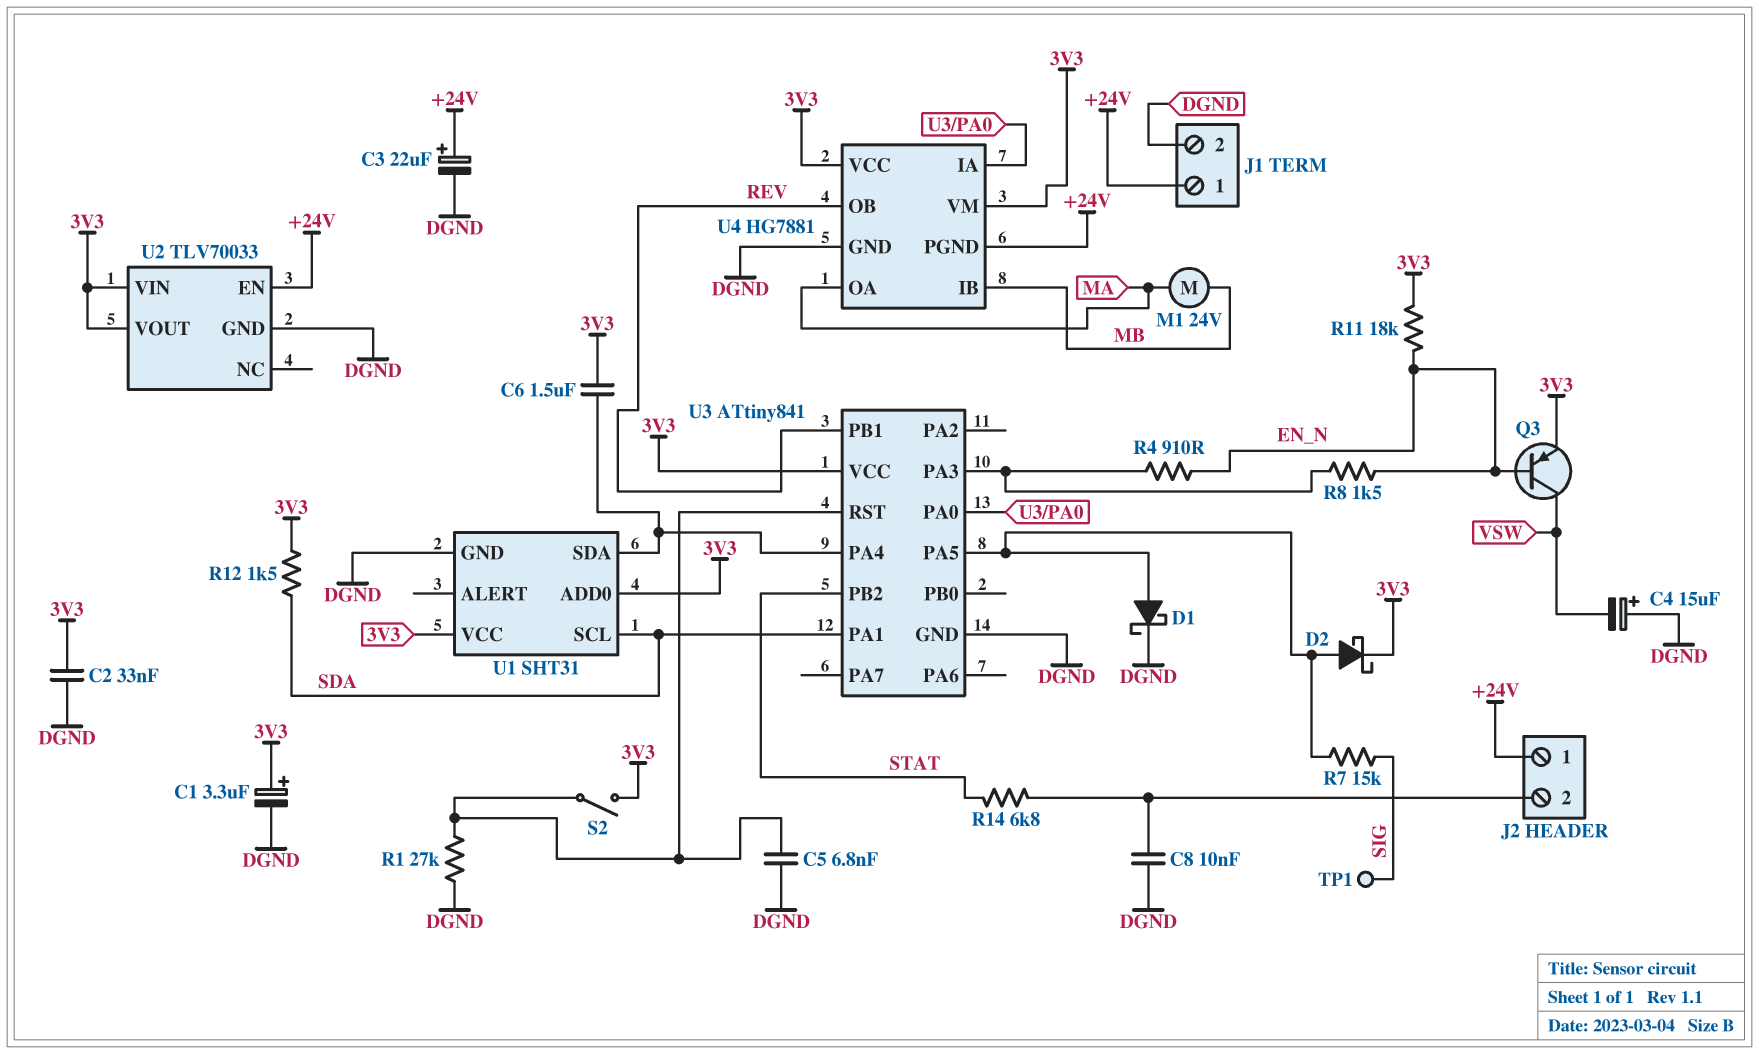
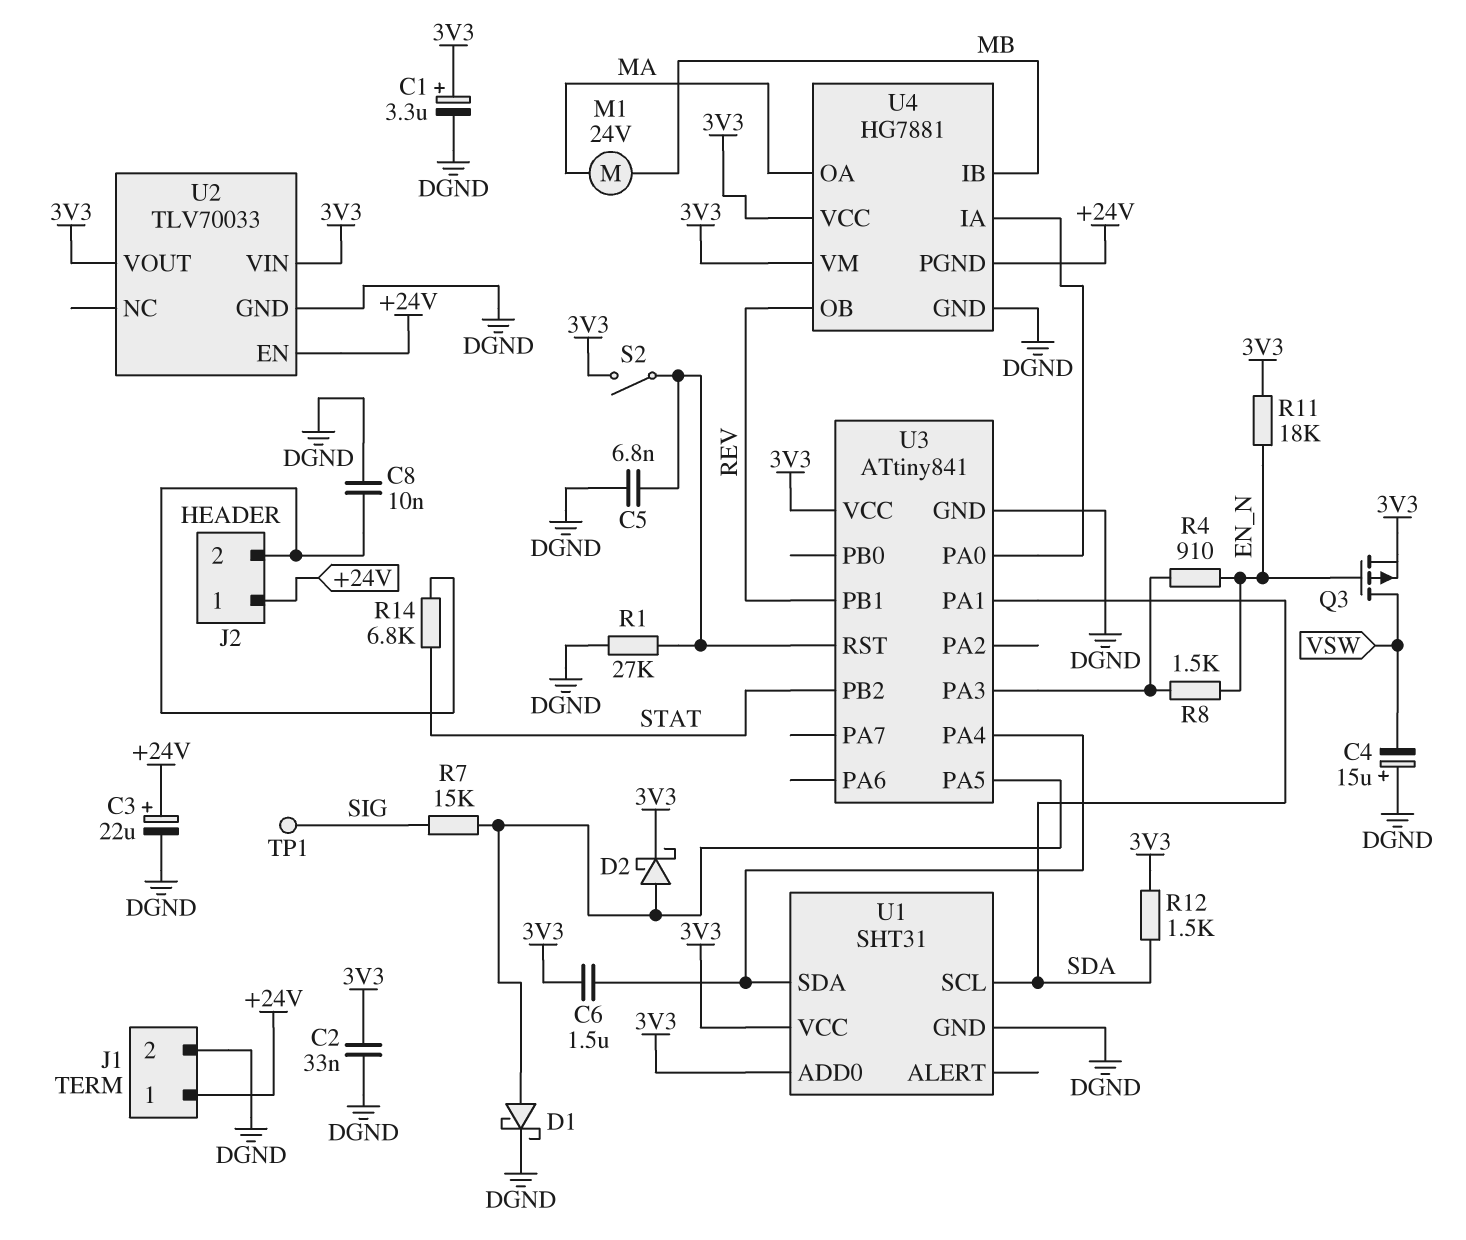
Q3: PNP (B EN_N, C VSW, E 3V3) -> PMOS (G EN_N, D VSW, S 3V3)

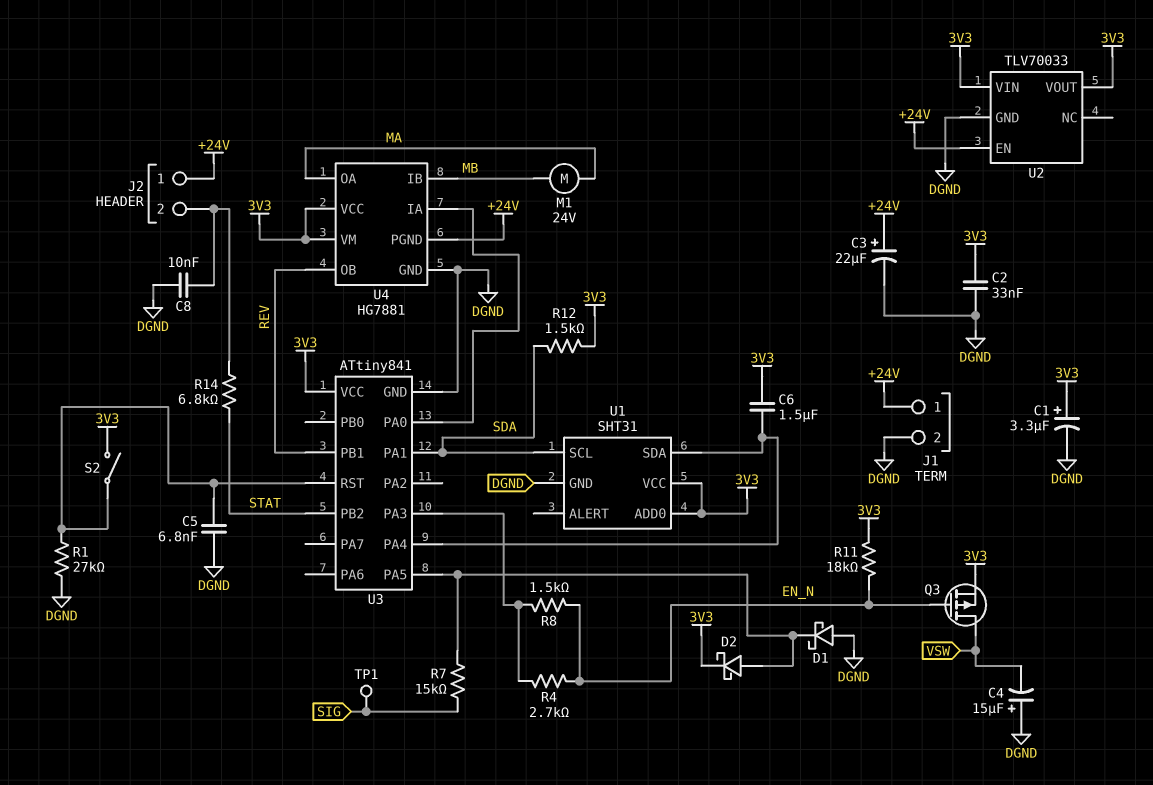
D1: schottky (A U3/PA5, K DGND) -> schottky (A DGND, K U3/PA5)
R4: 910 (EN_N, U3/PA3) -> 2.7k (EN_N, U3/PA3)

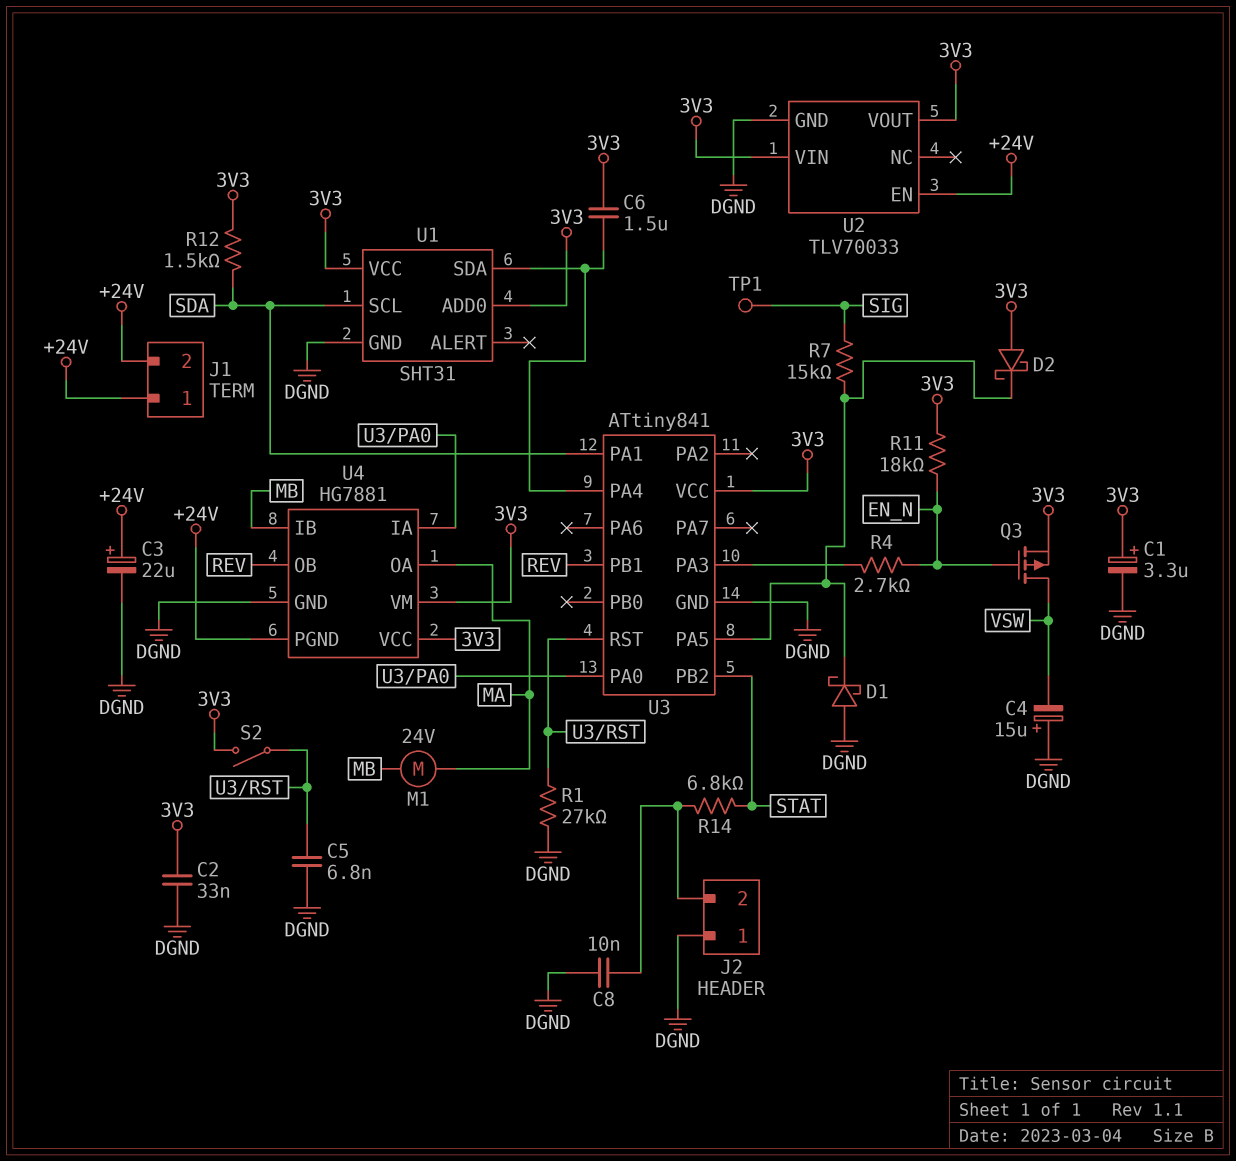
D2: schottky (A U3/PA5, K 3V3) -> schottky (A 3V3, K U3/PA5)
J1 pin 2: DGND -> +24V
J2 pin 1: +24V -> DGND
R8: 1.5k (EN_N, U3/PA3) -> none

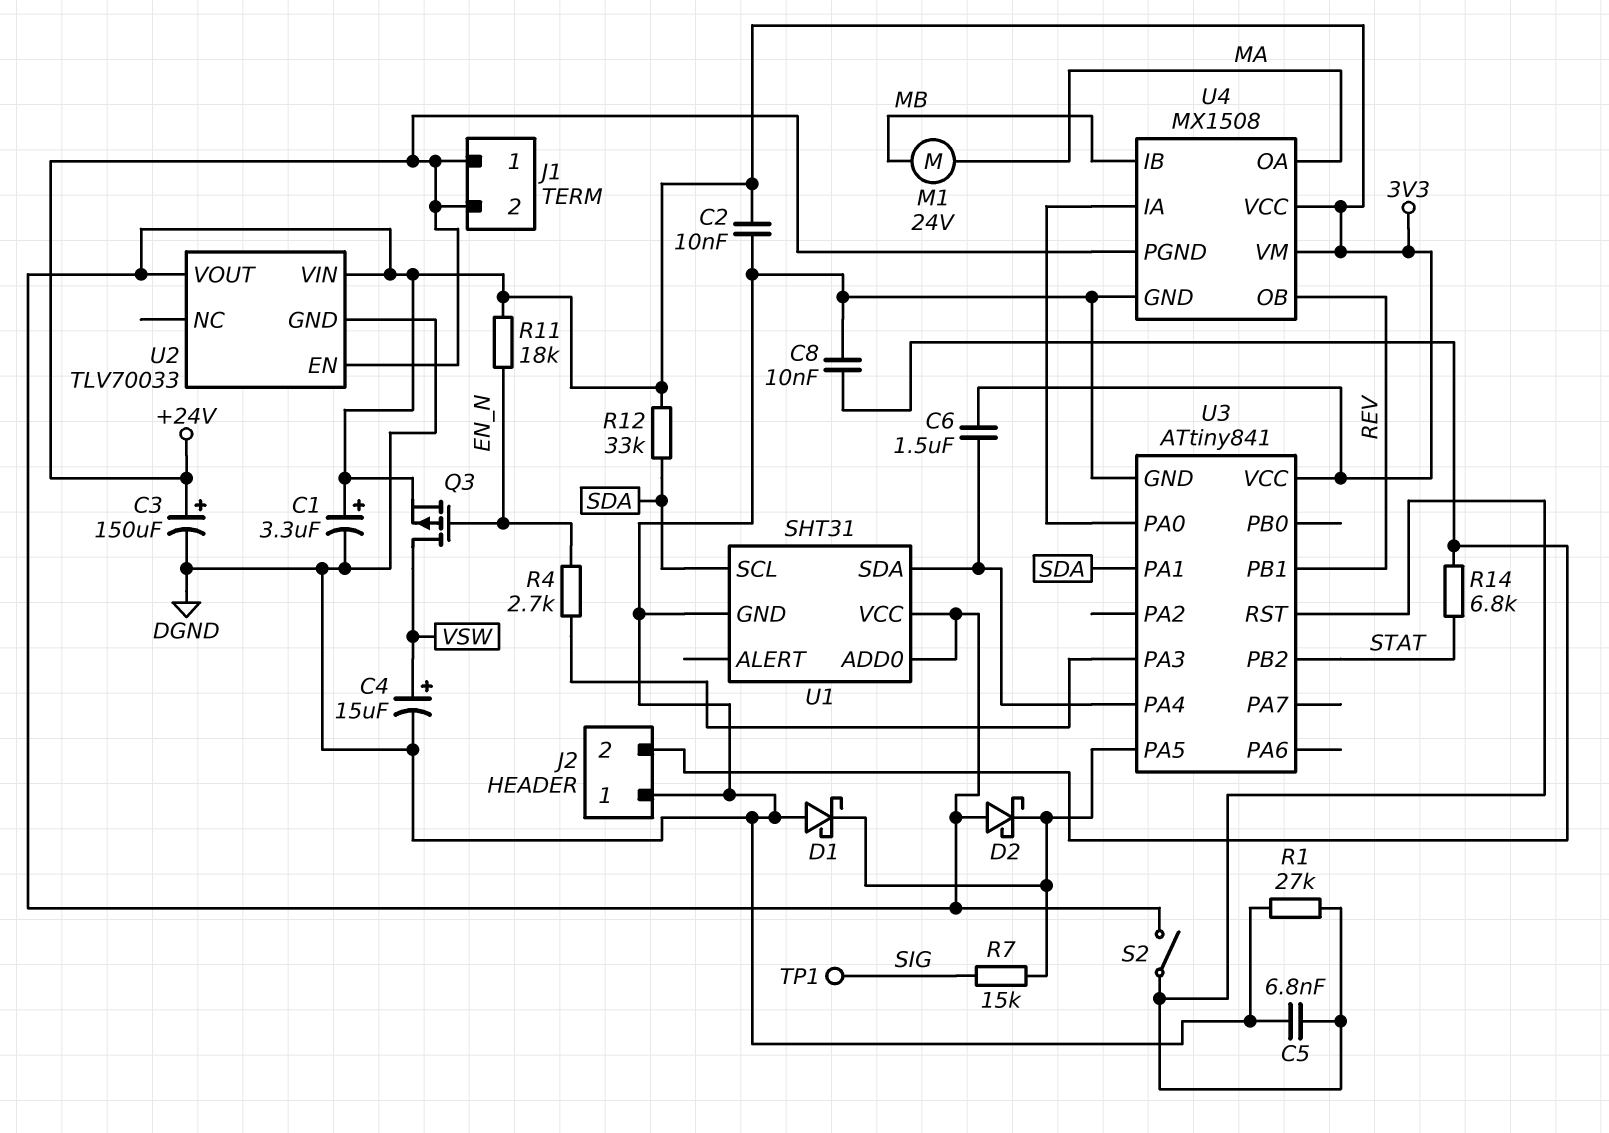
C2: 33nF (3V3, DGND) -> 10nF (3V3, DGND)
C3: 22uF (plus +24V, minus DGND) -> 150uF (plus +24V, minus DGND)
C4: 15uF (plus DGND, minus VSW) -> 15uF (plus VSW, minus DGND)
R12: 1.5k (3V3, SDA) -> 33k (3V3, SDA)
U4: HG7881 -> MX1508

